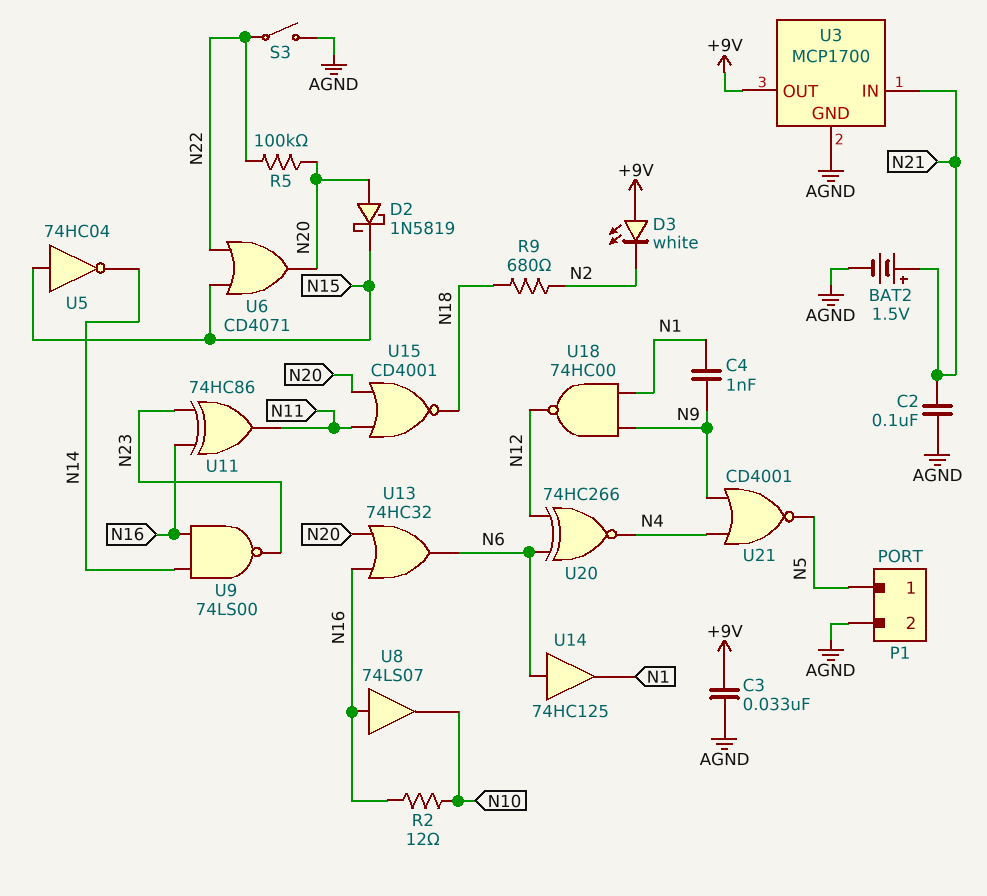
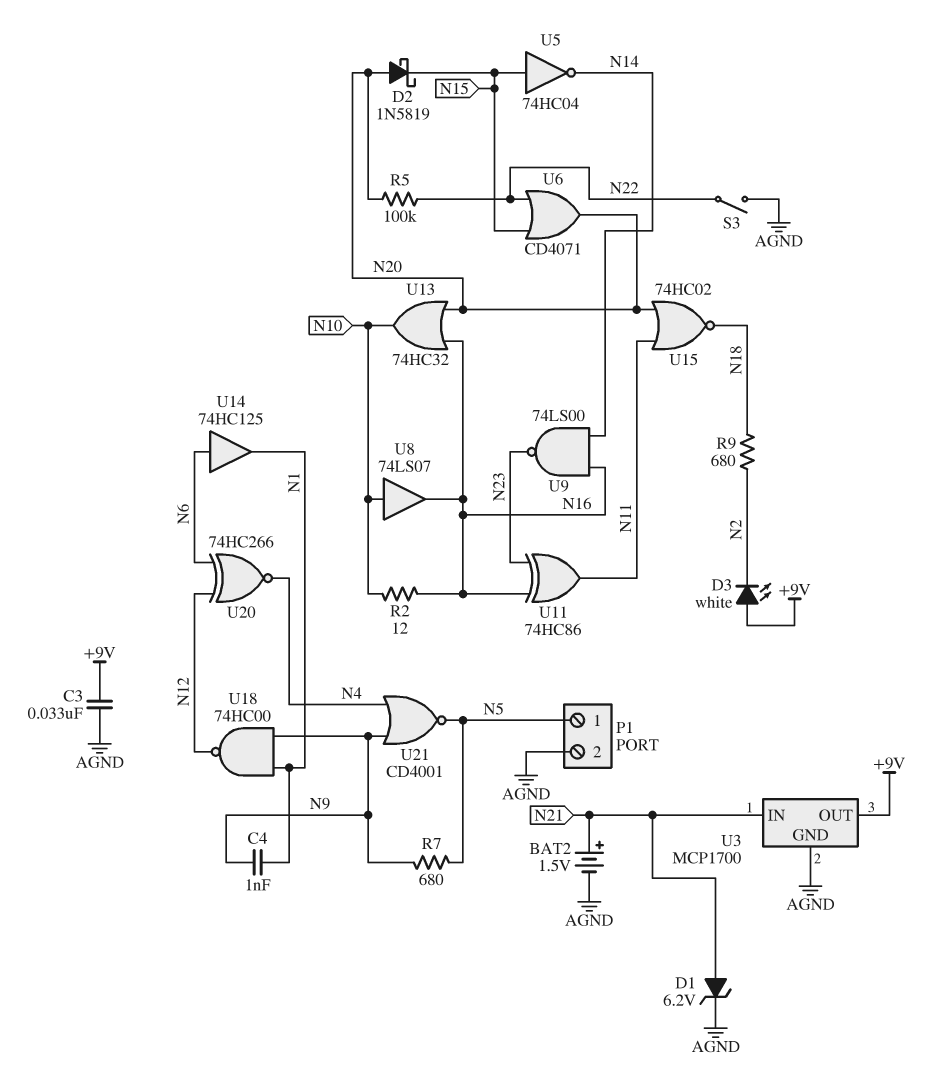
C2: 100nF (AGND, N21) -> none
D1: none -> zener 6.2V (A N21, K AGND)
R7: none -> 680 (N5, N9)
U8: buffer 74LS07 (in N16, out N10) -> buffer 74LS07 (in N10, out N16)
U13: OR 74HC32 (in N16, in N20, out N6) -> OR 74HC32 (in N16, in N20, out N10)
U15: NOR CD4001 (in N11, in N20, out N18) -> NOR 74HC02 (in N11, in N20, out N18)

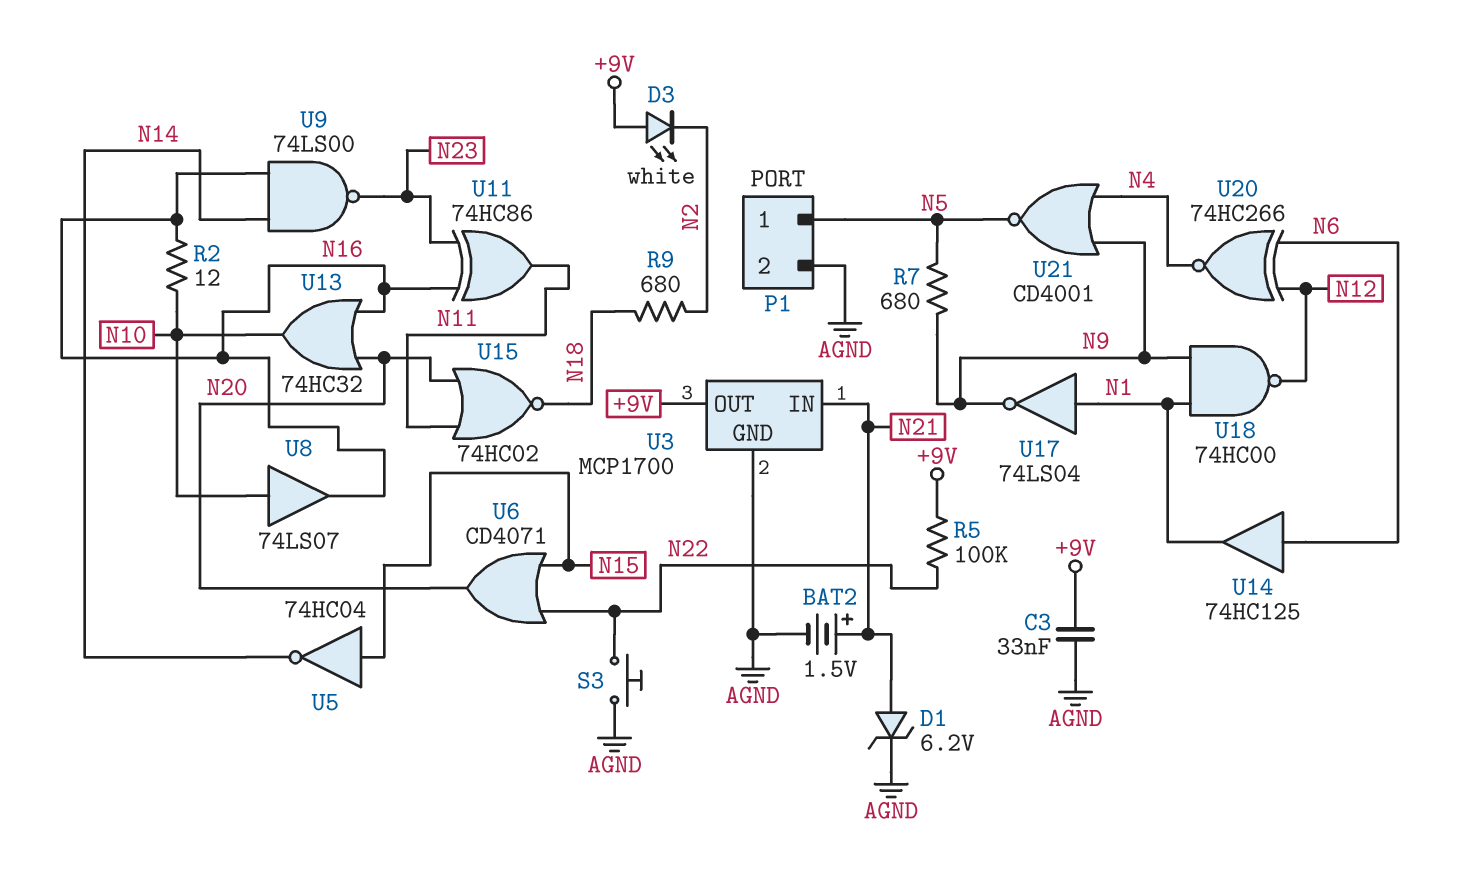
C4: 1nF (N1, N9) -> none
D2: schottky 1N5819 (A N20, K N15) -> none
R5: 100k (N20, N22) -> 100k (+9V, N22)
S3: switch (AGND, N22) -> button (AGND, N22)
U17: none -> NOT 74LS04 (in N1, out N9)

